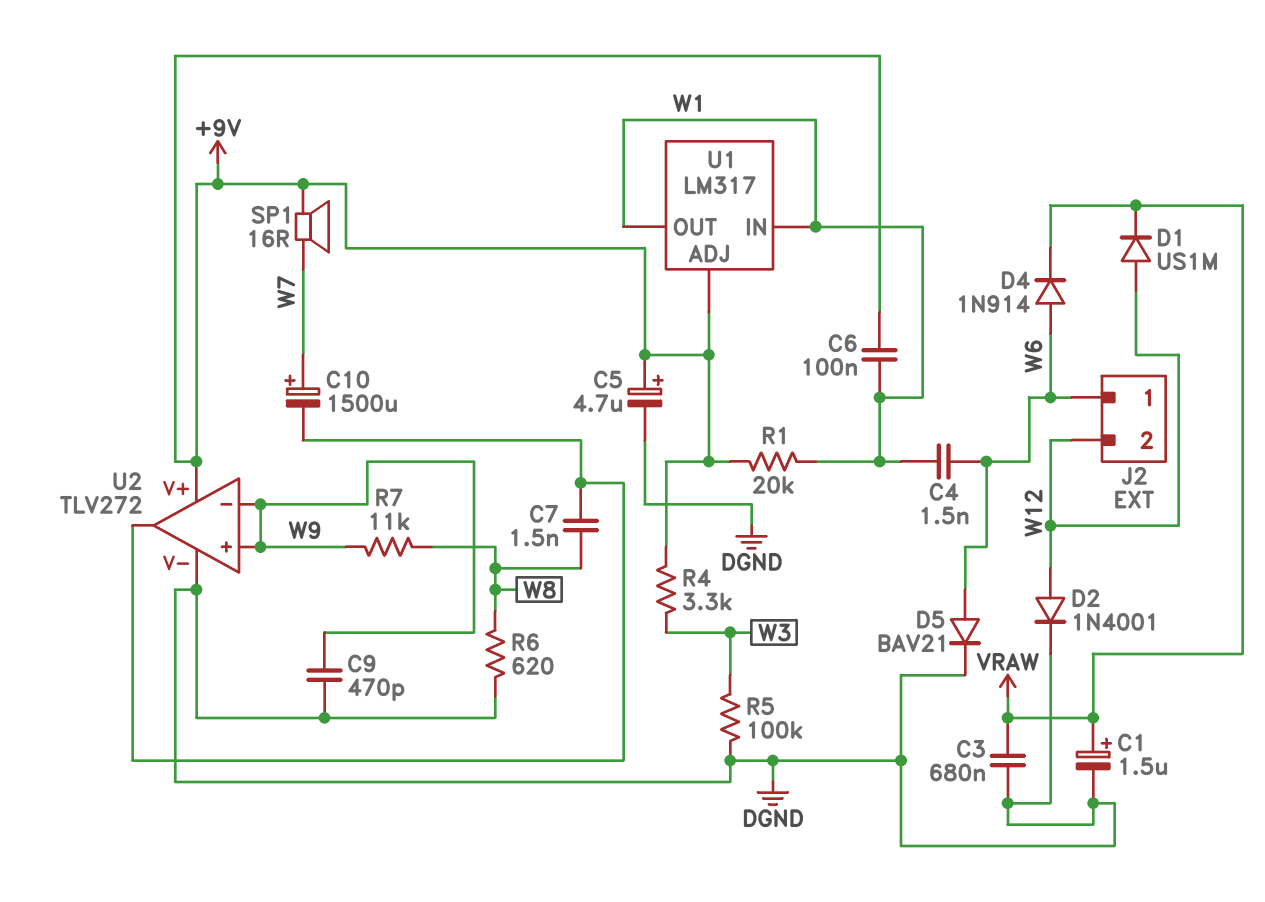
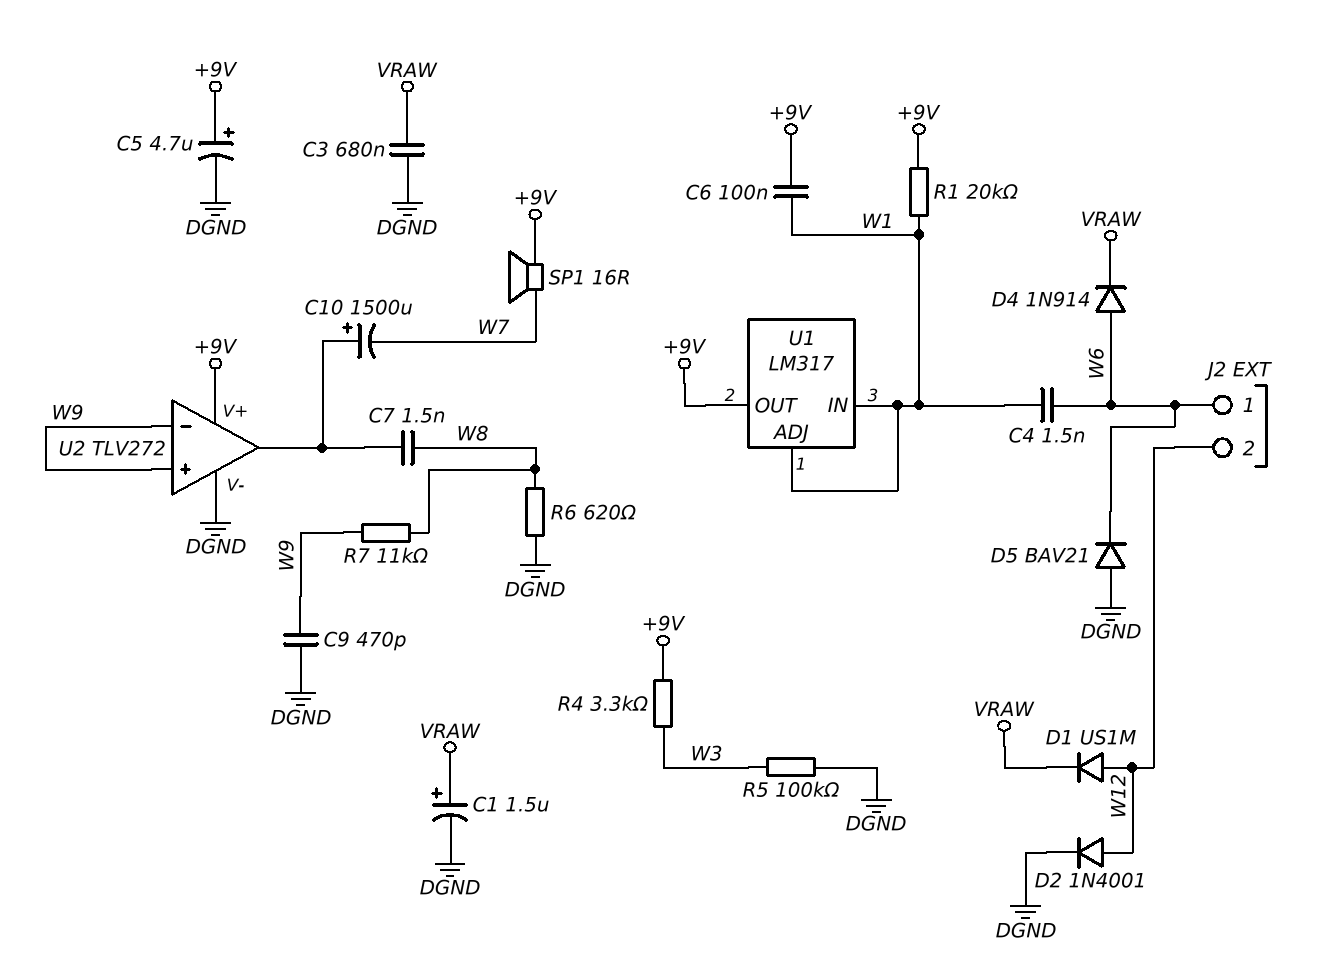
C10: 1500uF (plus W7, minus U2/out) -> 1500uF (plus U2/out, minus W7)
D5: diode BAV21 (A W6, K DGND) -> diode BAV21 (A DGND, K W6)
U1 pin ADJ: +9V -> W1
U1 pin OUT: W1 -> +9V

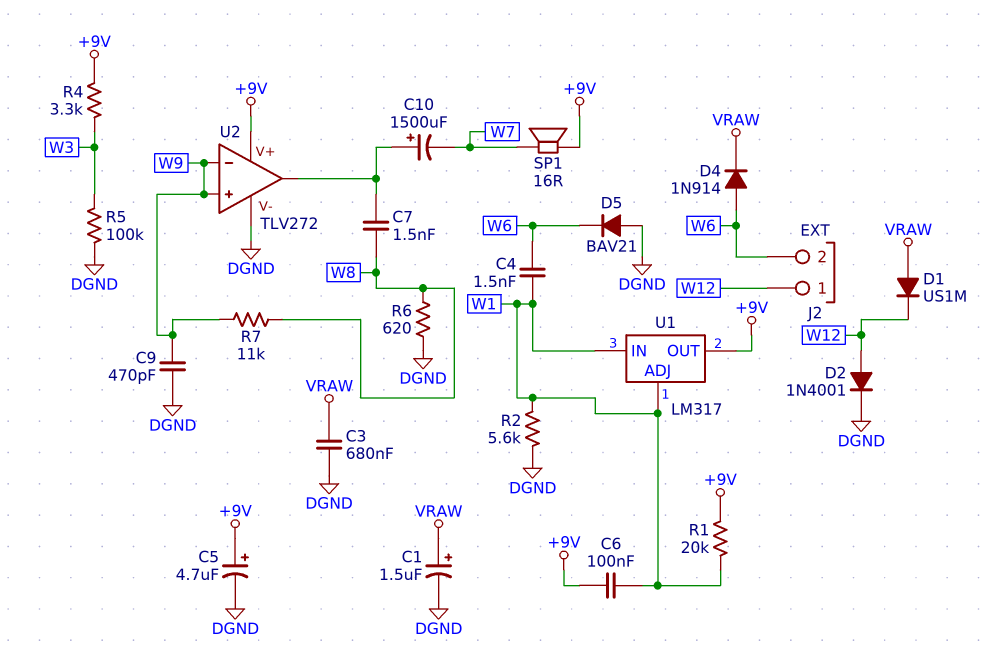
D1: diode US1M (A W12, K VRAW) -> diode US1M (A VRAW, K W12)
J2 pin 1: W6 -> W12
J2 pin 2: W12 -> W6
R2: none -> 5.6k (DGND, W1)

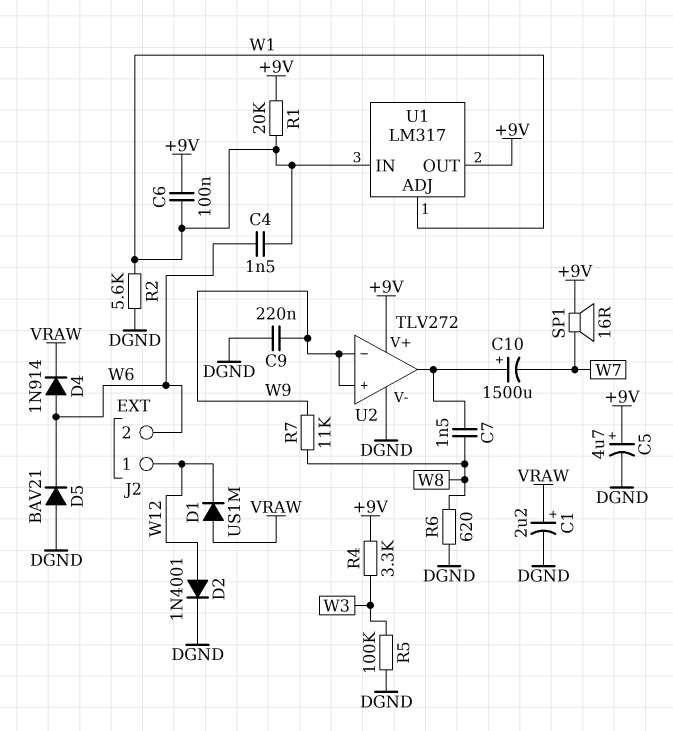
C1: 1.5uF (plus VRAW, minus DGND) -> 2.2uF (plus VRAW, minus DGND)
C3: 680nF (DGND, VRAW) -> none
C9: 470pF (DGND, W9) -> 220nF (DGND, W9)

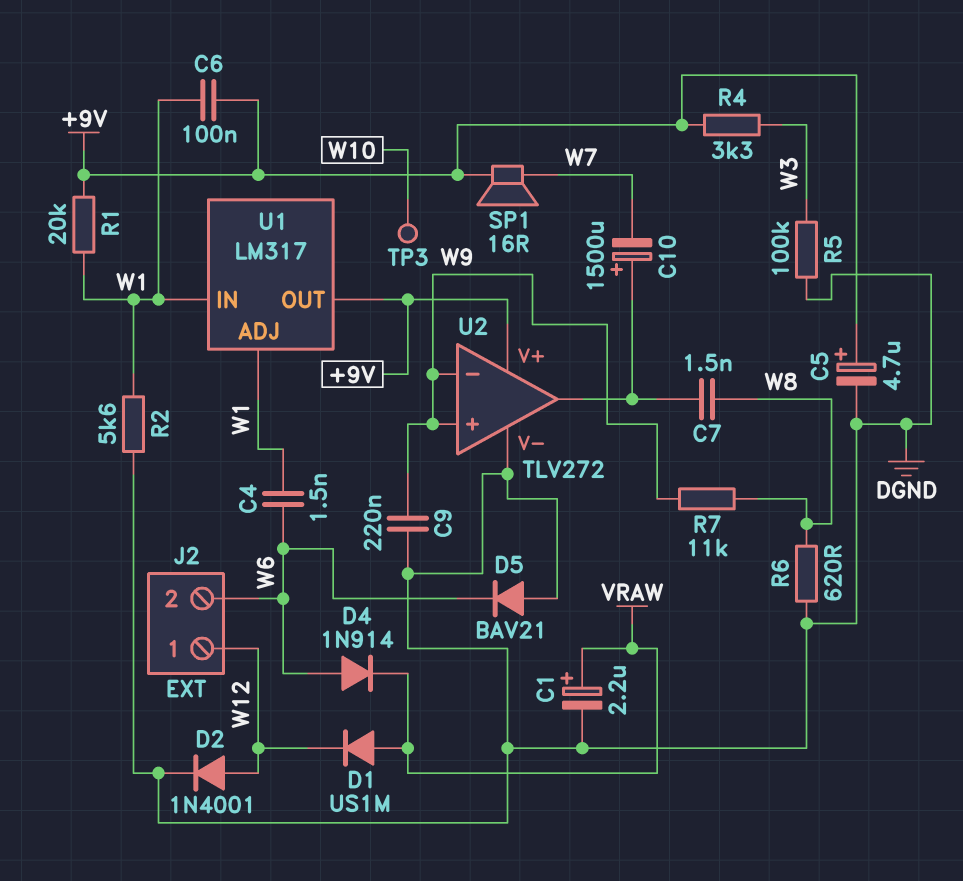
TP3: none -> test point (W10)

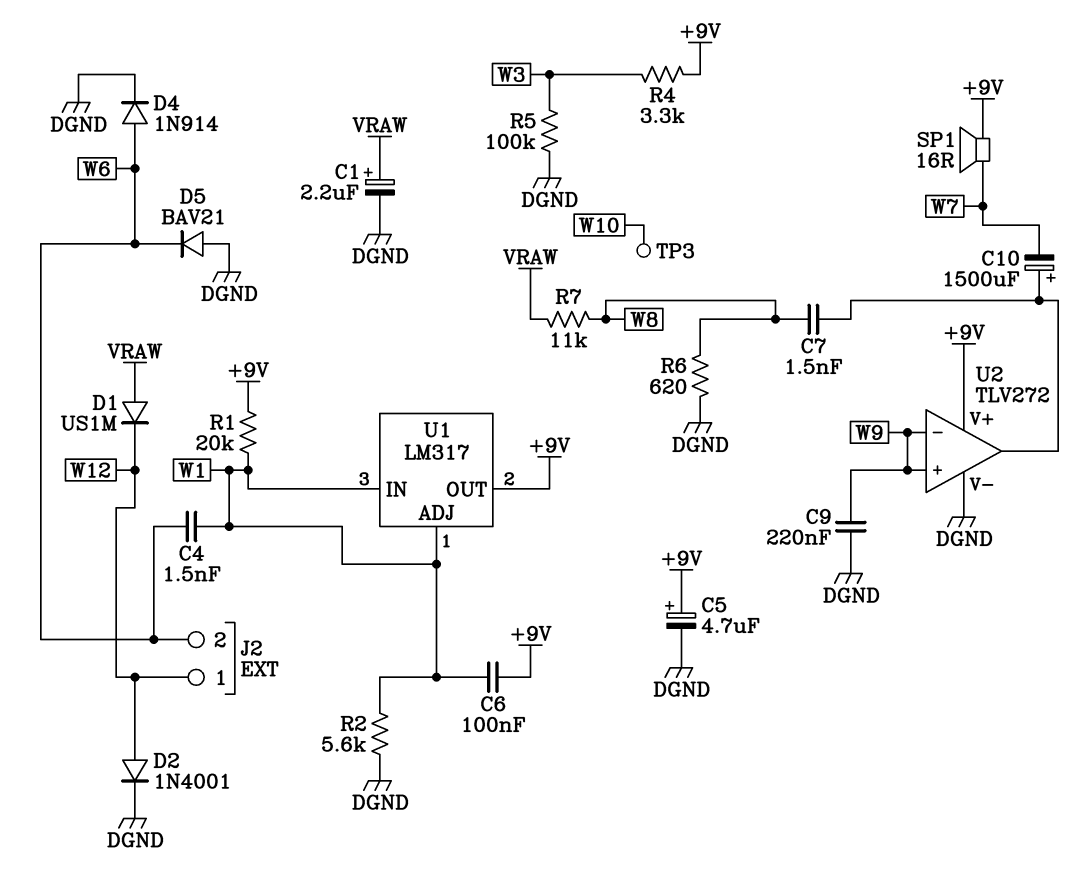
D4: diode 1N914 (A W6, K VRAW) -> diode 1N914 (A W6, K DGND)
R7: 11k (W8, W9) -> 11k (VRAW, W8)

